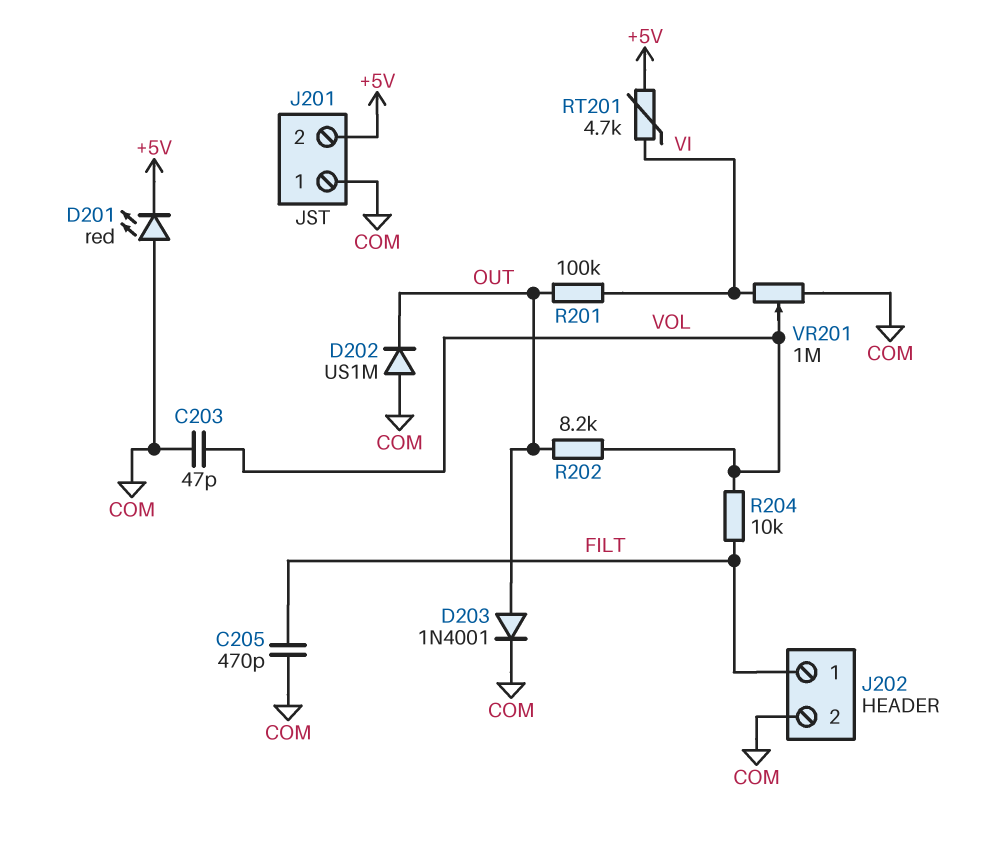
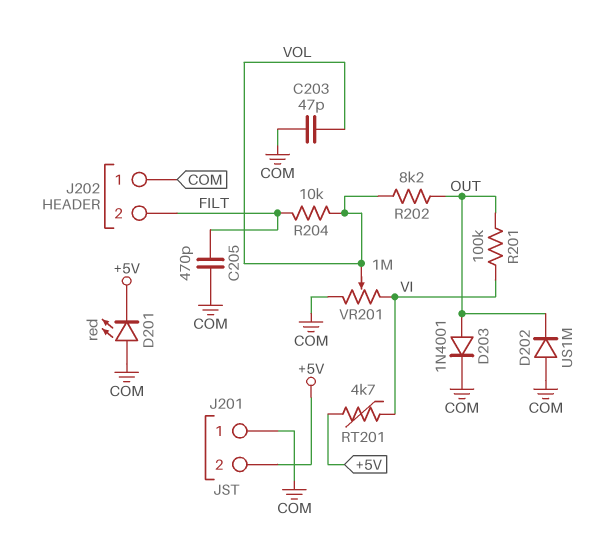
J202 pin 1: FILT -> COM
J202 pin 2: COM -> FILT

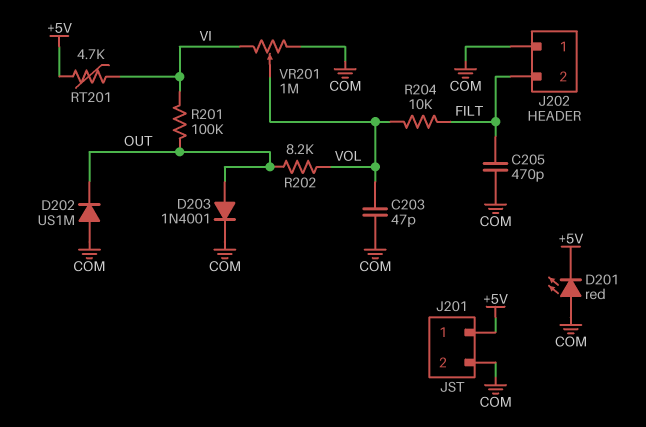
J201 pin 1: COM -> +5V
J201 pin 2: +5V -> COM

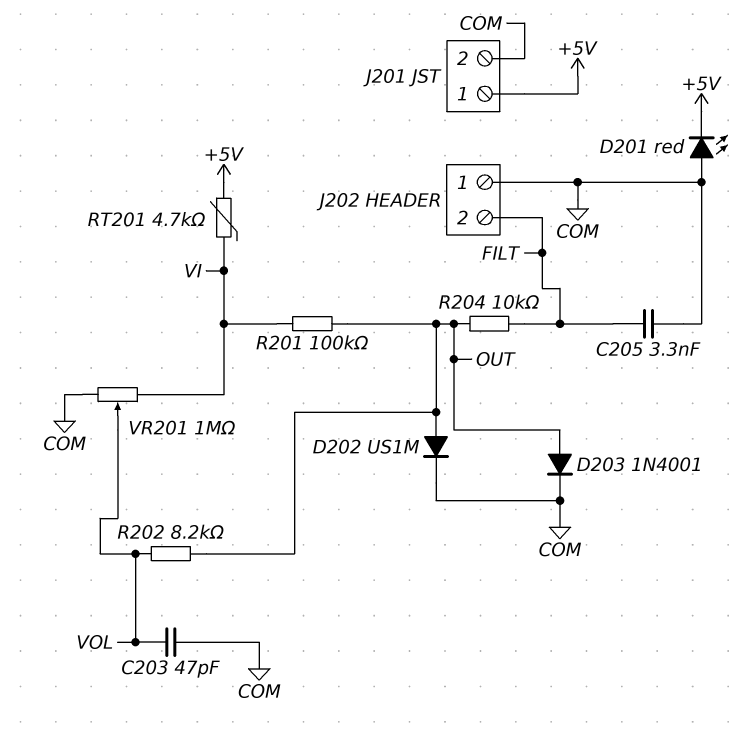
C205: 470pF (COM, FILT) -> 3.3nF (COM, FILT)
D202: diode US1M (A COM, K OUT) -> diode US1M (A OUT, K COM)
R204: 10k (FILT, VOL) -> 10k (FILT, OUT)

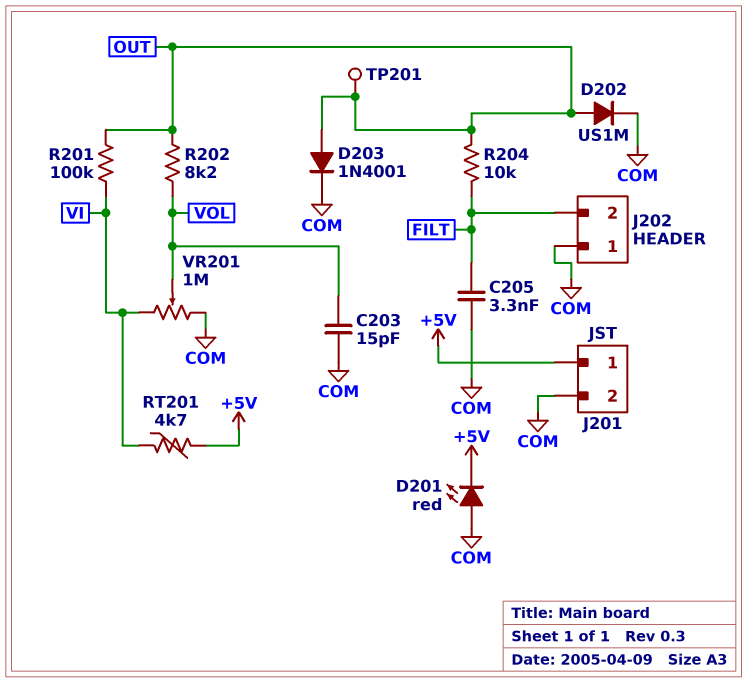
C203: 47pF (COM, VOL) -> 15pF (COM, VOL)
TP201: none -> test point (OUT)

